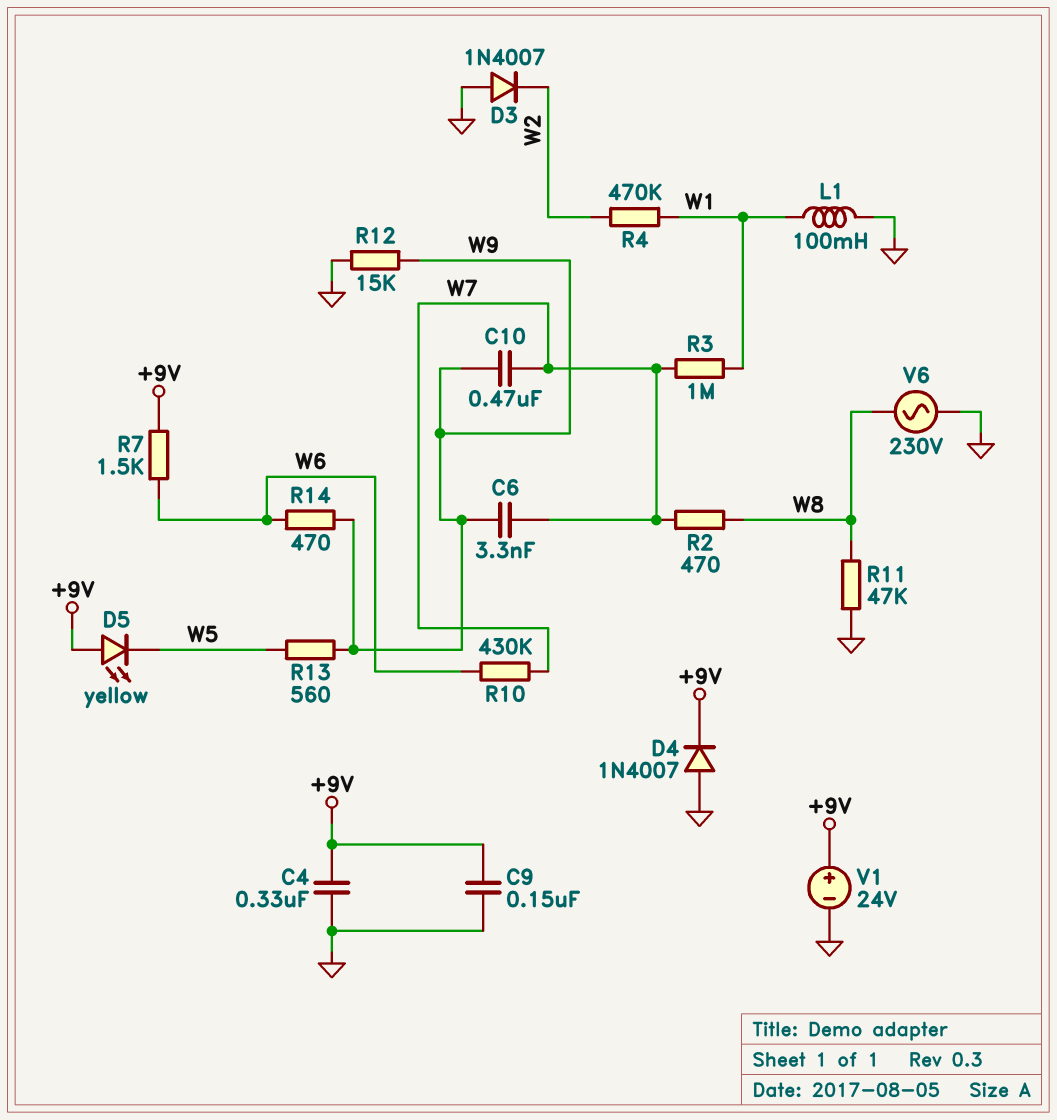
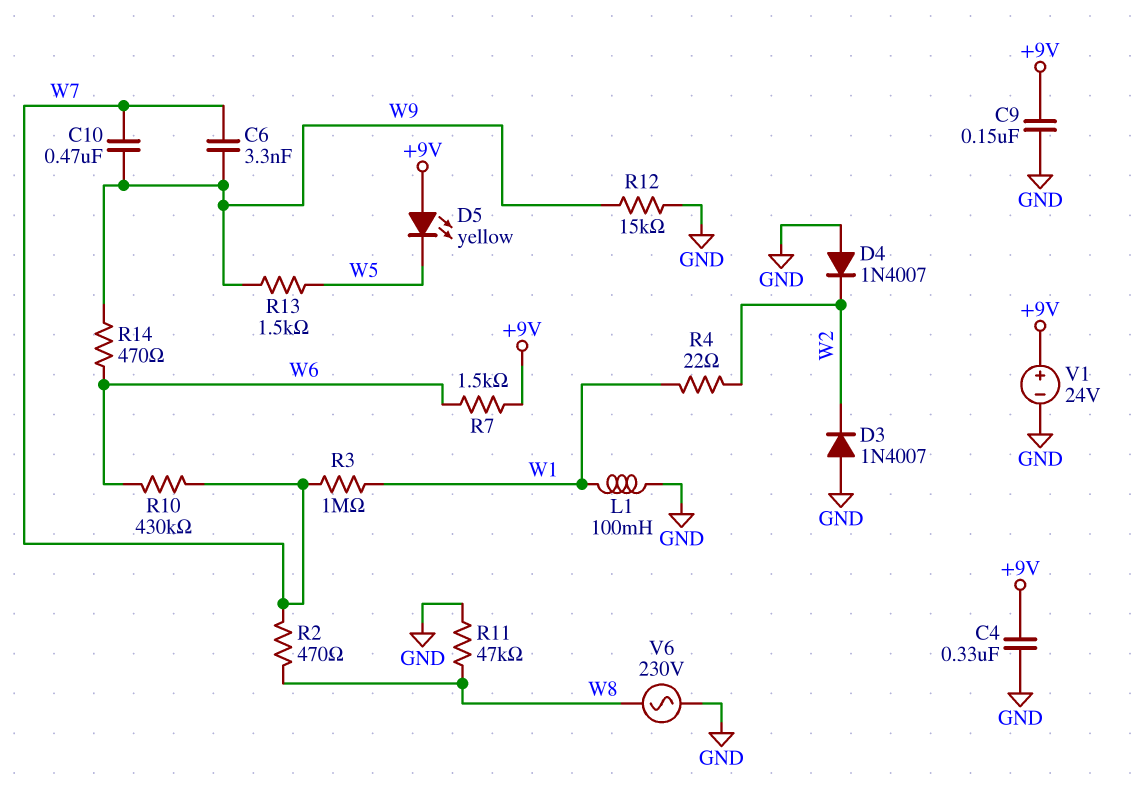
D4: diode 1N4007 (A GND, K +9V) -> diode 1N4007 (A GND, K W2)
R4: 470k (W1, W2) -> 22 (W1, W2)
R13: 560 (W5, W9) -> 1.5k (W5, W9)

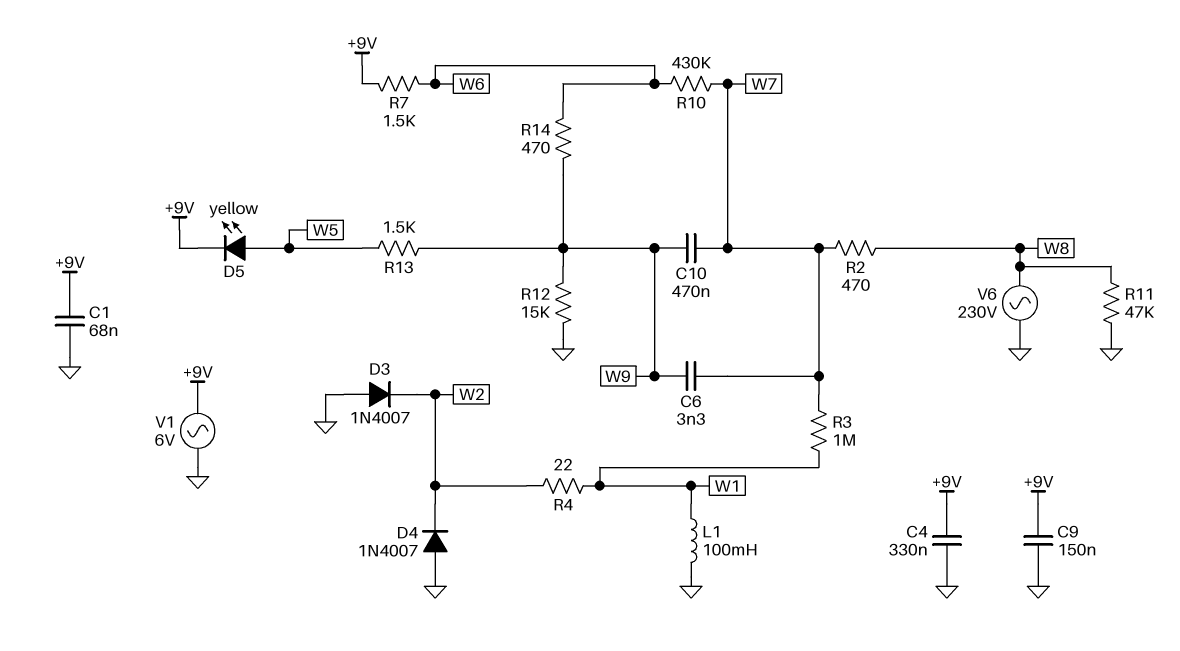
C1: none -> 68nF (+9V, GND)
D5: LED yellow (A +9V, K W5) -> LED yellow (A W5, K +9V)
V1: 24V (plus +9V, minus GND) -> AC 6V (+9V, GND)

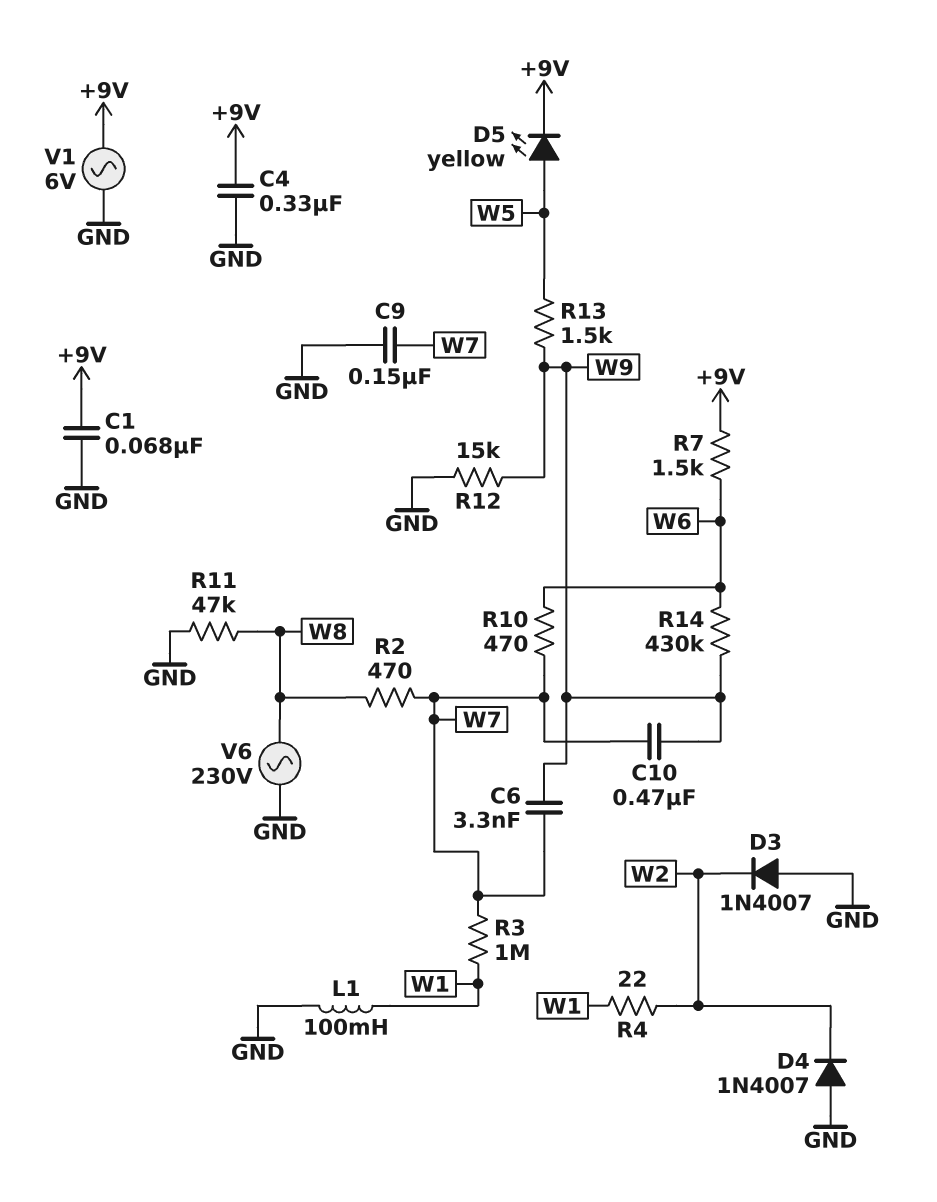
C9: 150nF (+9V, GND) -> 150nF (GND, W7)
R10: 430k (W6, W7) -> 470 (W6, W7)
R14: 470 (W6, W9) -> 430k (W6, W9)

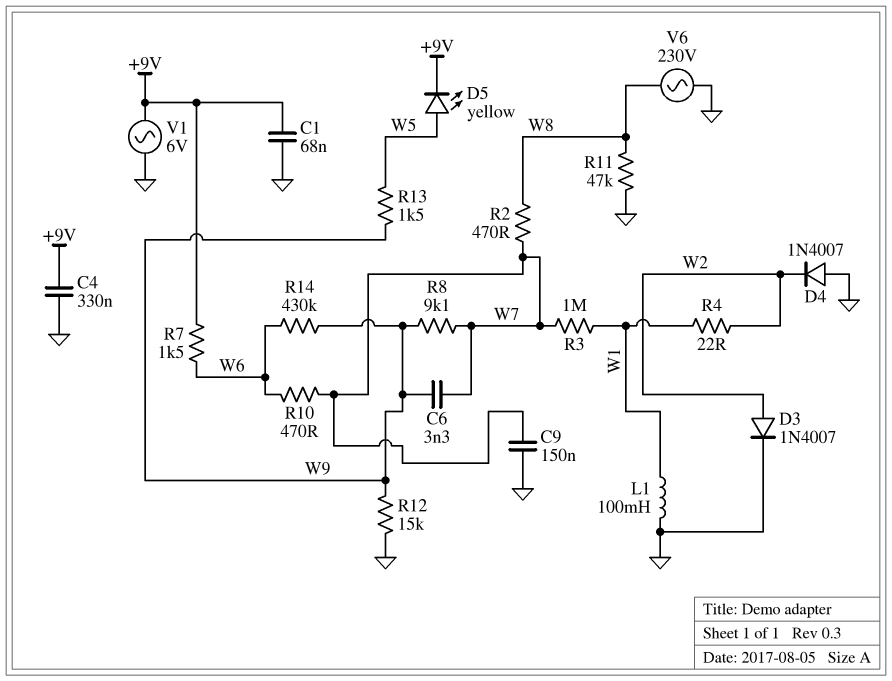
C10: 470nF (W7, W9) -> none
D3: diode 1N4007 (A GND, K W2) -> diode 1N4007 (A W2, K GND)
R8: none -> 9.1k (W7, W9)

